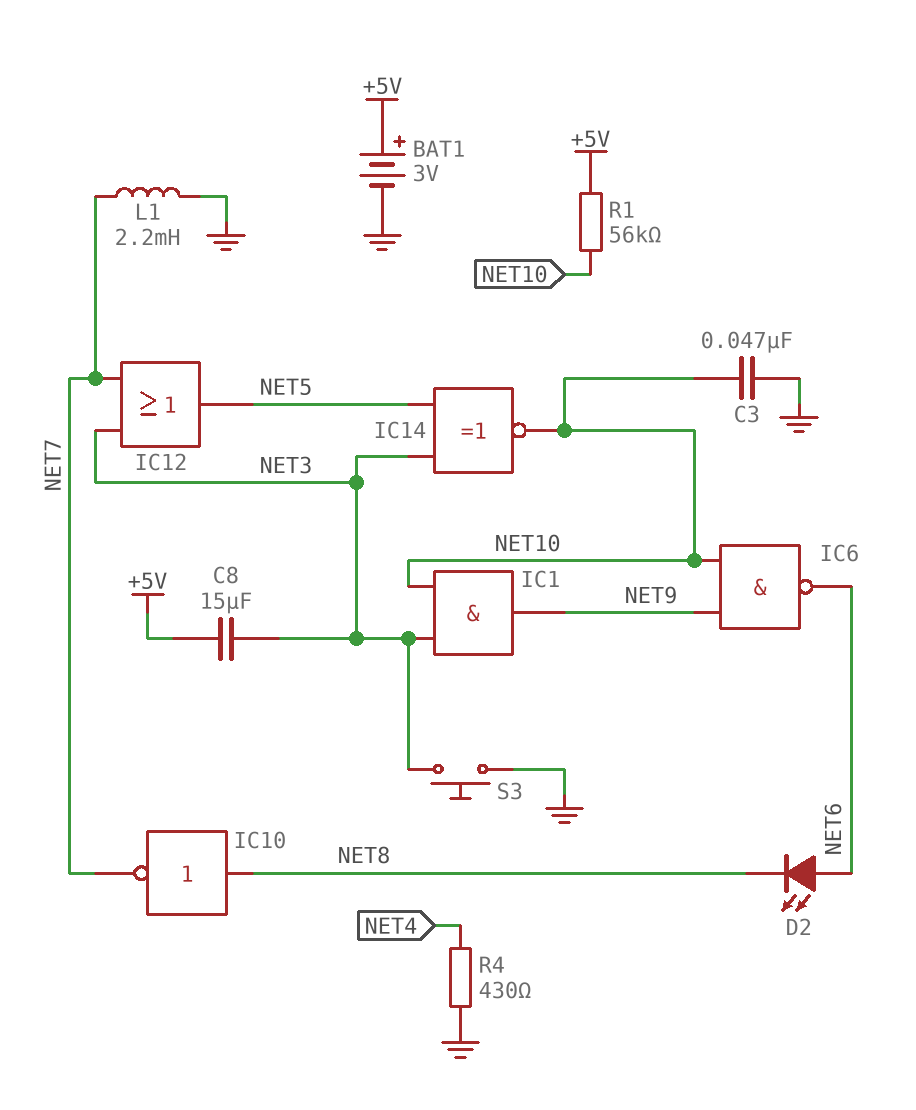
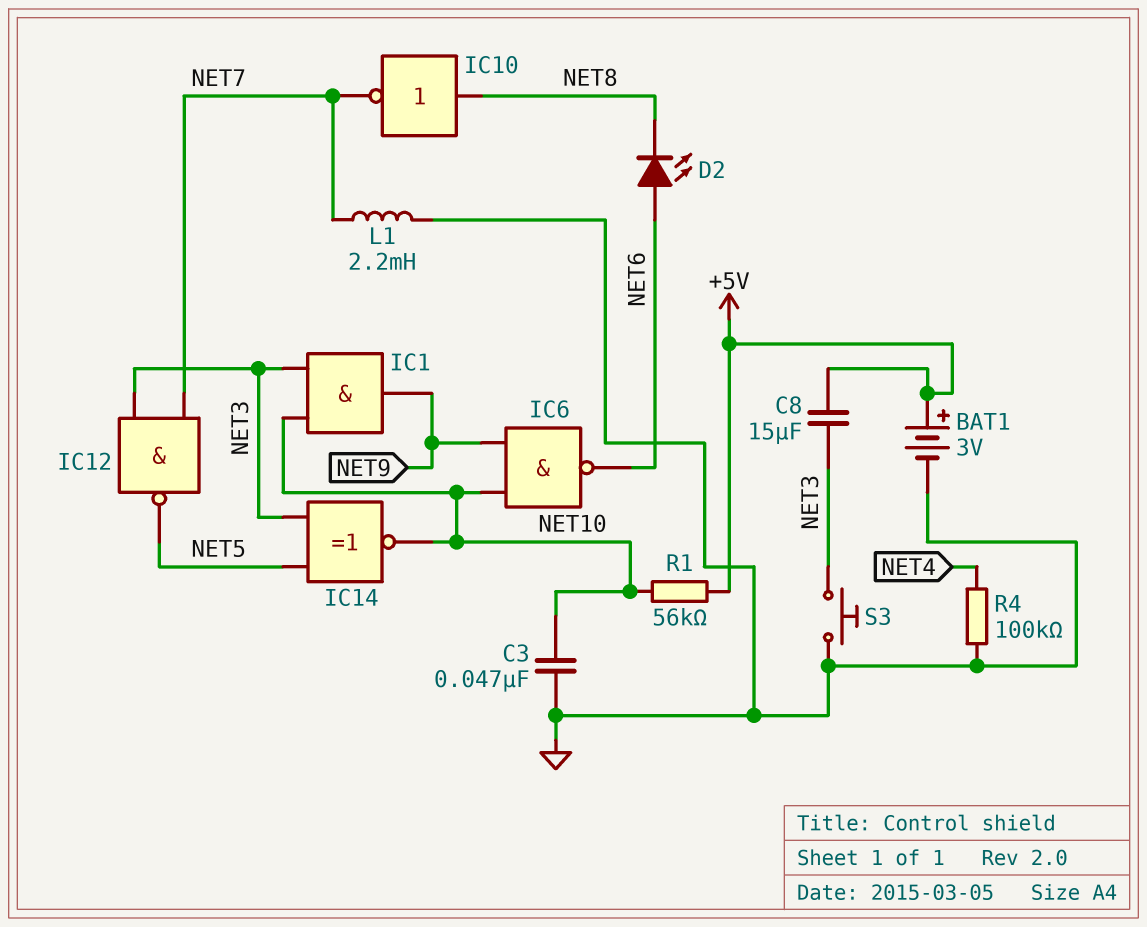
IC12: OR (in NET3, in NET7, out NET5) -> NAND (in NET3, in NET7, out NET5)
R4: 430 (GND, NET4) -> 100k (GND, NET4)

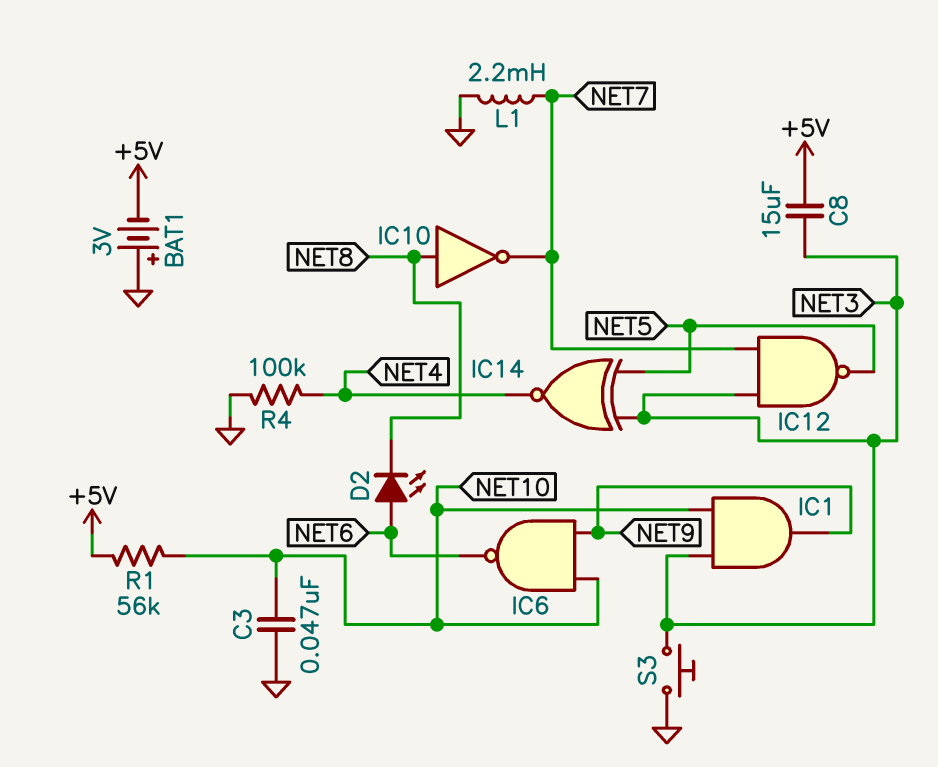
BAT1: 3V (plus +5V, minus GND) -> 3V (plus GND, minus +5V)
IC14: XNOR (in NET3, in NET5, out NET10) -> XNOR (in NET3, in NET5, out NET4)

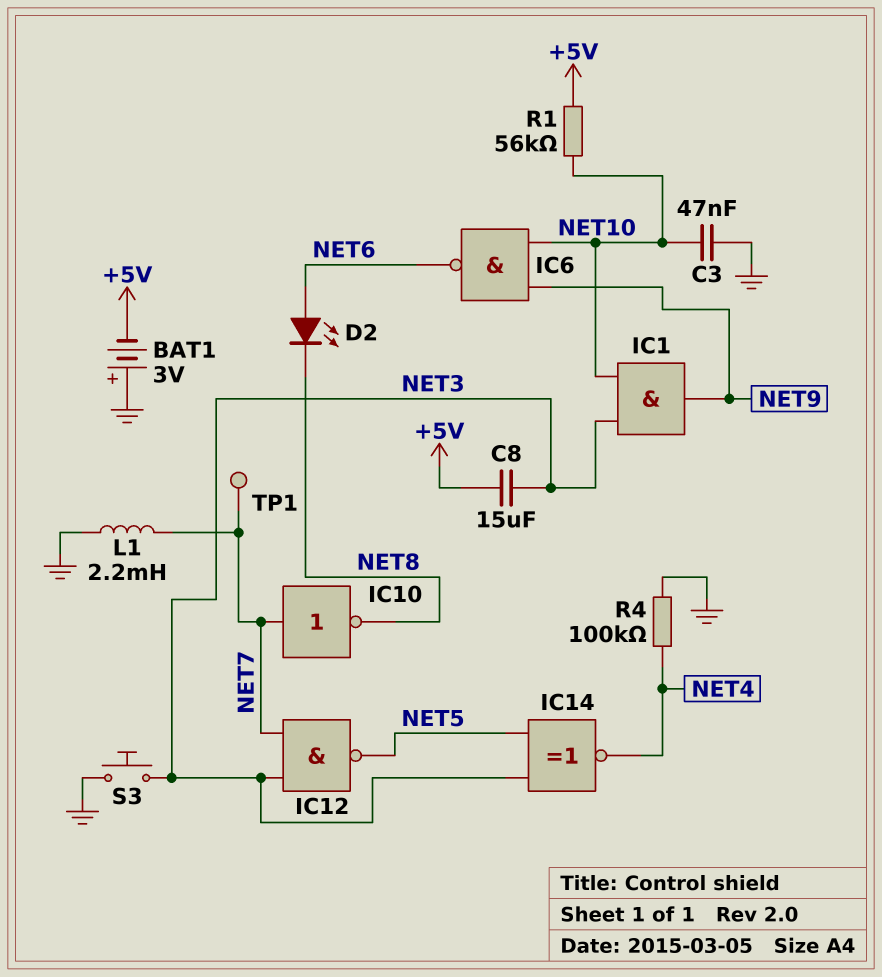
IC10: NOT (in NET8, out NET7) -> NOT (in NET7, out NET8)
TP1: none -> test point (NET7)

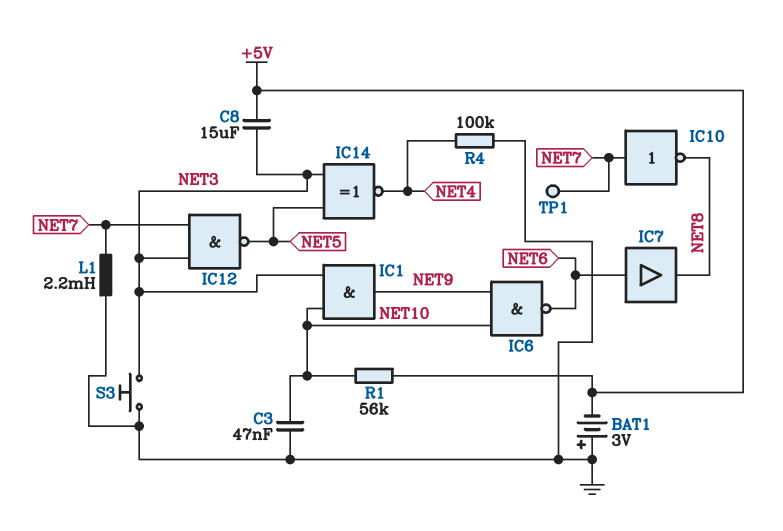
D2: LED (A NET6, K NET8) -> none
IC7: none -> buffer (in NET6, out NET8)

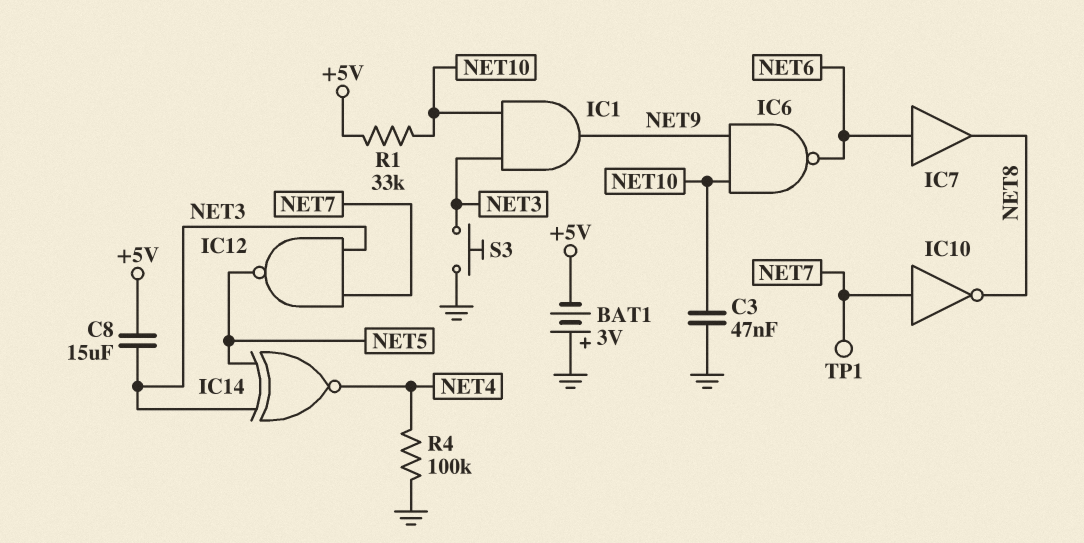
L1: 2.2mH (GND, NET7) -> none
R1: 56k (+5V, NET10) -> 33k (+5V, NET10)

